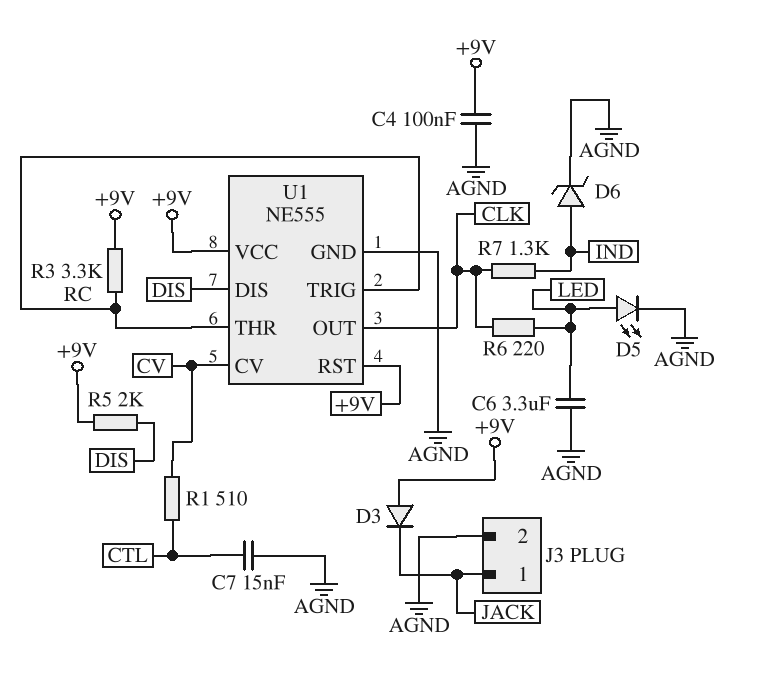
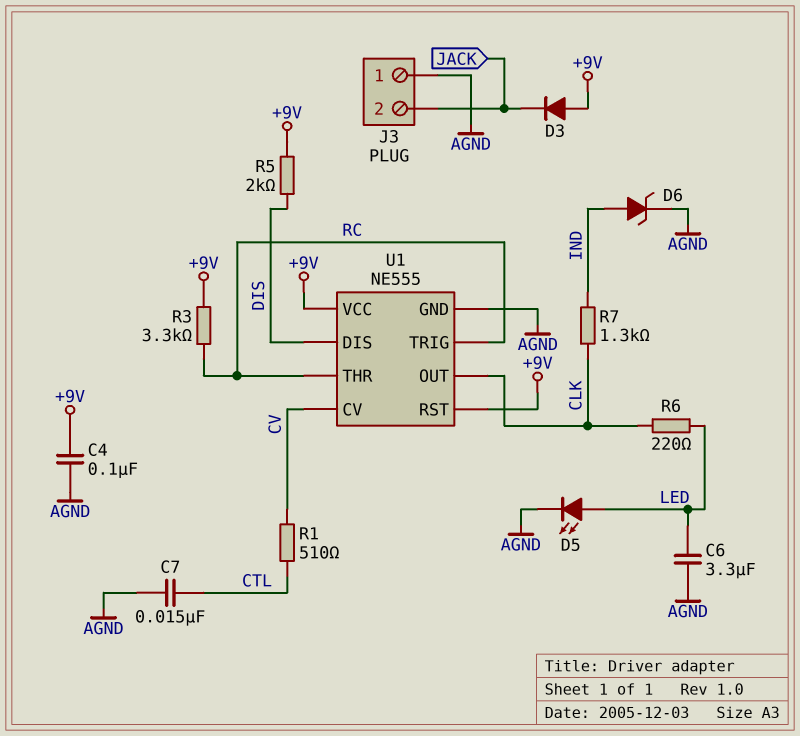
J3 pin 1: JACK -> AGND
J3 pin 2: AGND -> JACK

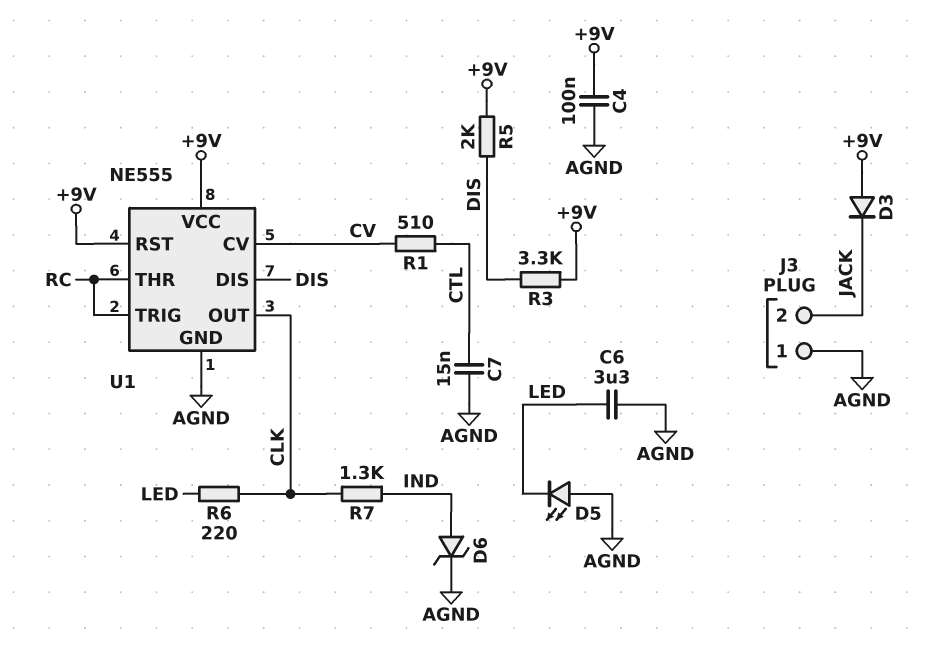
D5: LED (A LED, K AGND) -> LED (A AGND, K LED)
R3: 3.3k (+9V, RC) -> 3.3k (+9V, DIS)

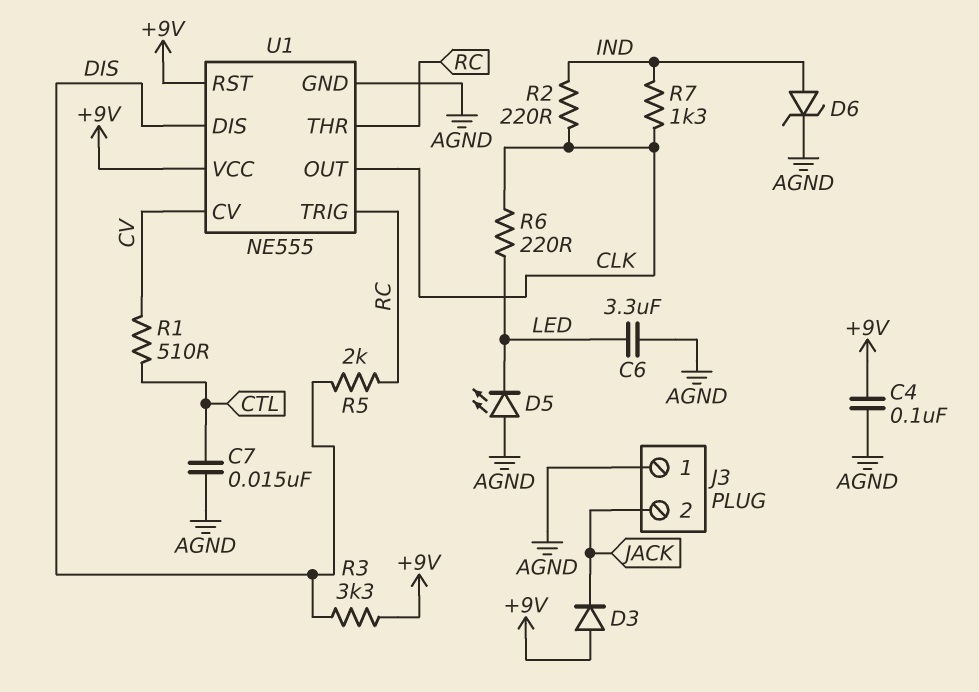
R2: none -> 220 (CLK, IND)
R5: 2k (+9V, DIS) -> 2k (DIS, RC)

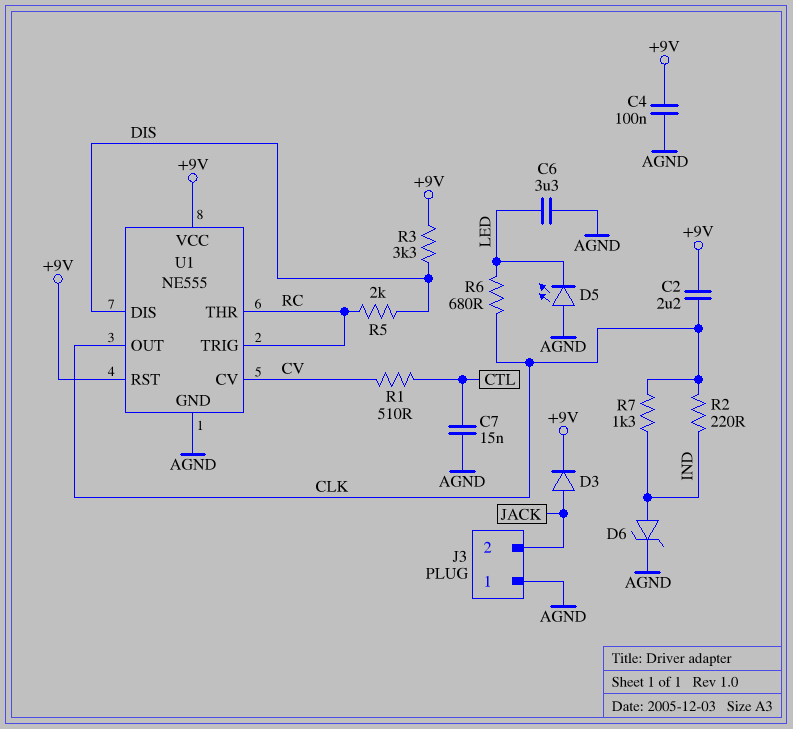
C2: none -> 2.2uF (+9V, CLK)
D3: diode (A +9V, K JACK) -> diode (A JACK, K +9V)
R6: 220 (CLK, LED) -> 680 (CLK, LED)

